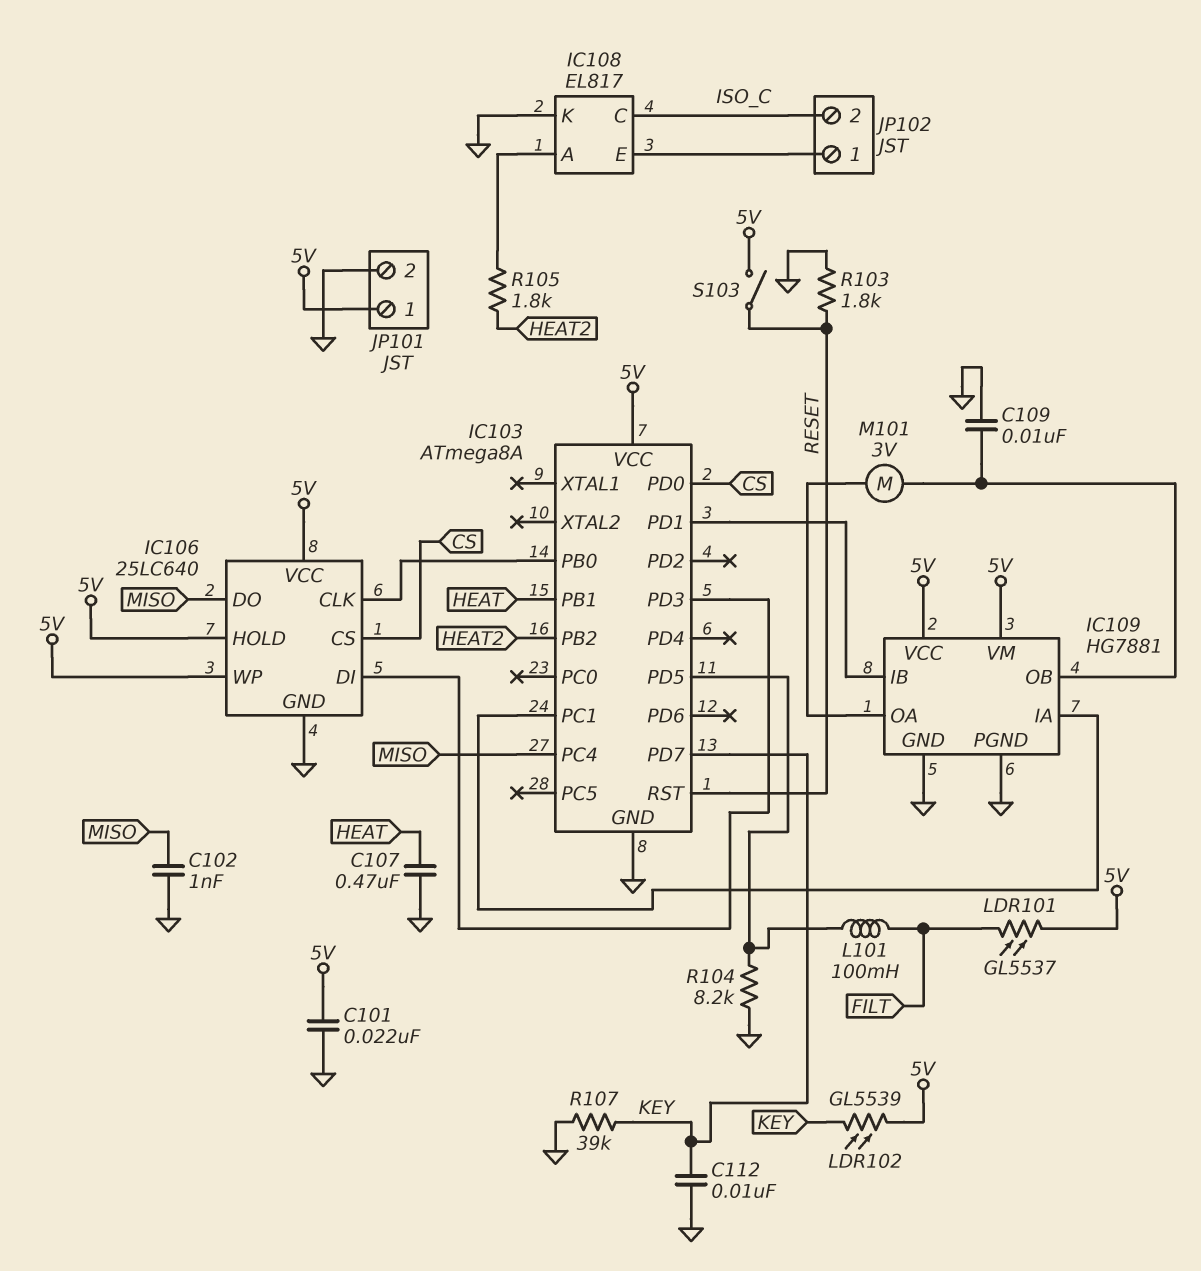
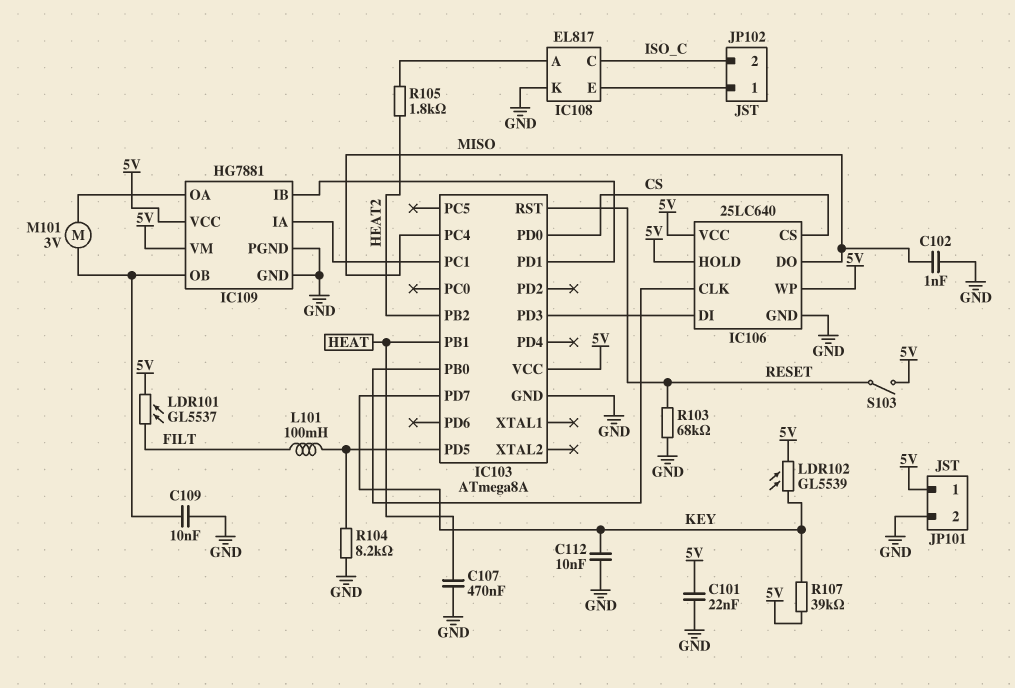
R103: 1.8k (GND, RESET) -> 68k (GND, RESET)
R107: 39k (GND, KEY) -> 39k (5V, KEY)

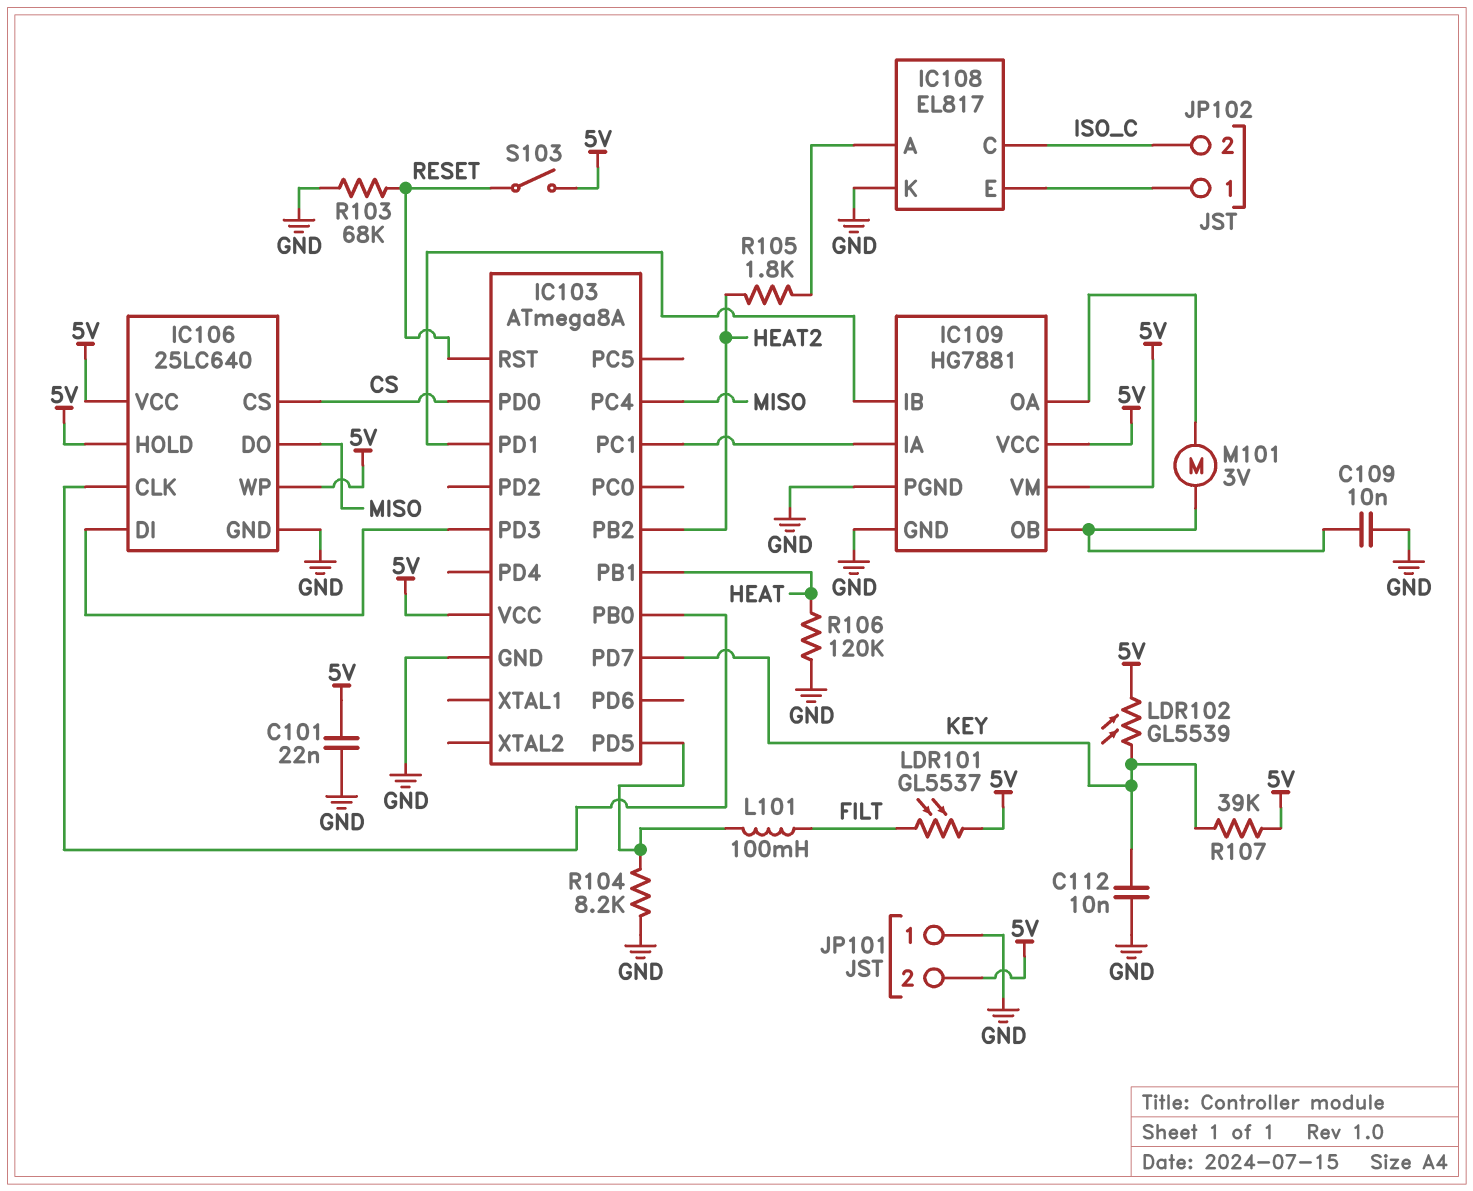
C102: 1nF (GND, MISO) -> none
C107: 470nF (GND, HEAT) -> none
JP101 pin 1: 5V -> GND
JP101 pin 2: GND -> 5V
R106: none -> 120k (GND, HEAT)

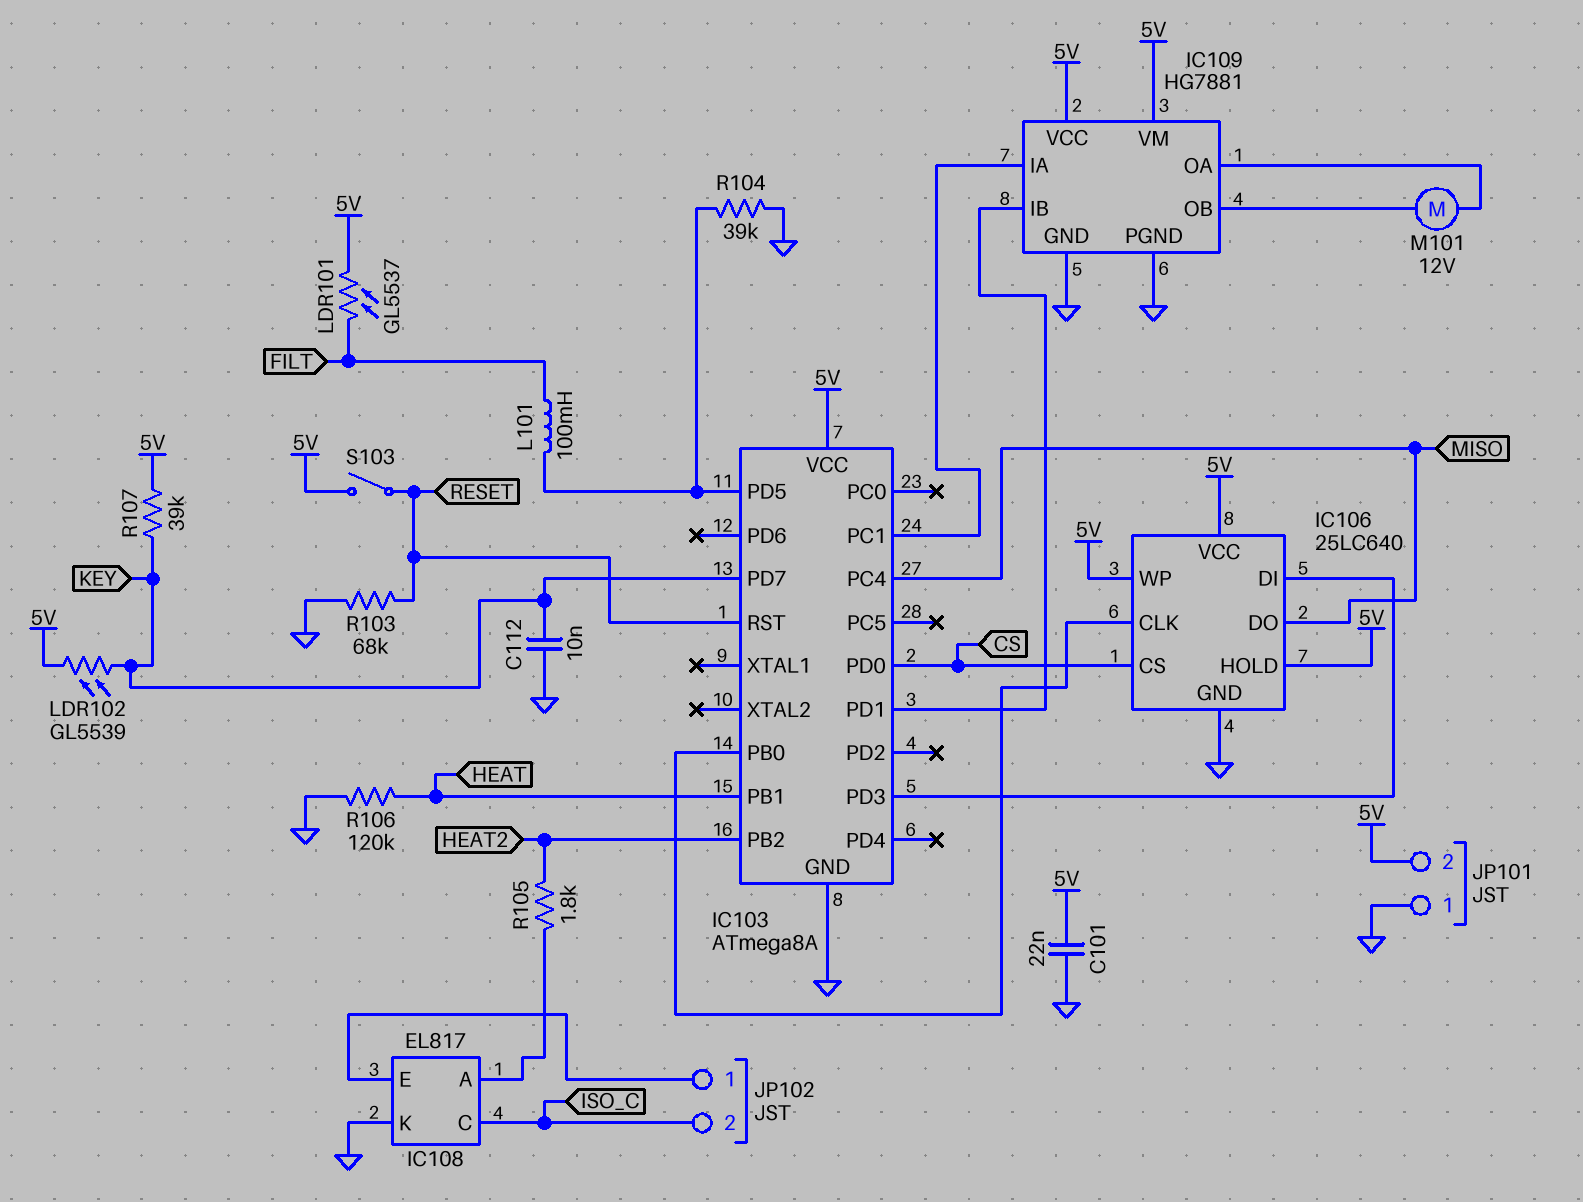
C109: 10nF (GND, IC109/OB) -> none
M101: motor 3V (IC109/OA, IC109/OB) -> motor 12V (IC109/OA, IC109/OB)
R104: 8.2k (GND, IC103/PD5) -> 39k (GND, IC103/PD5)

